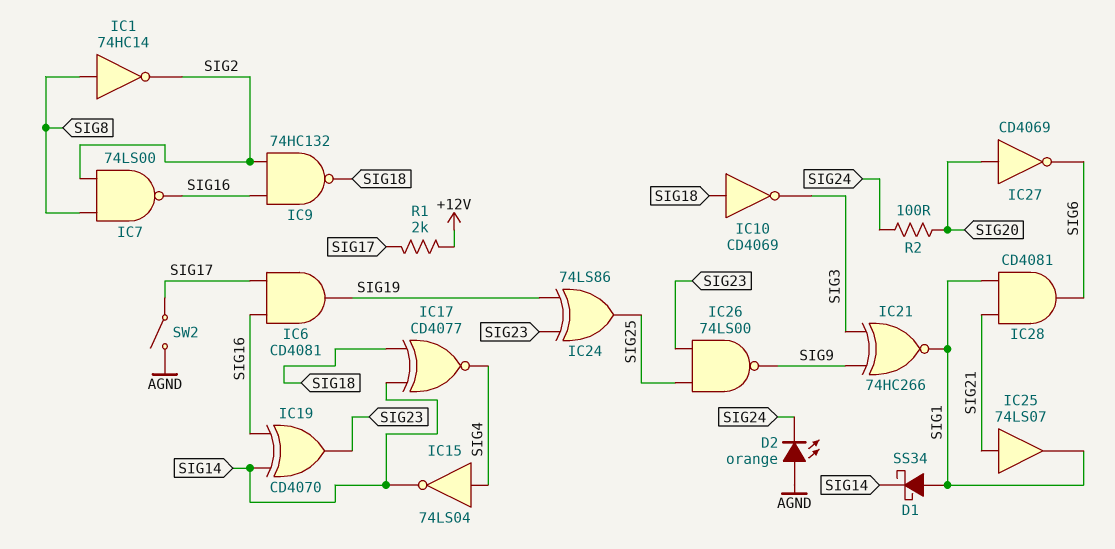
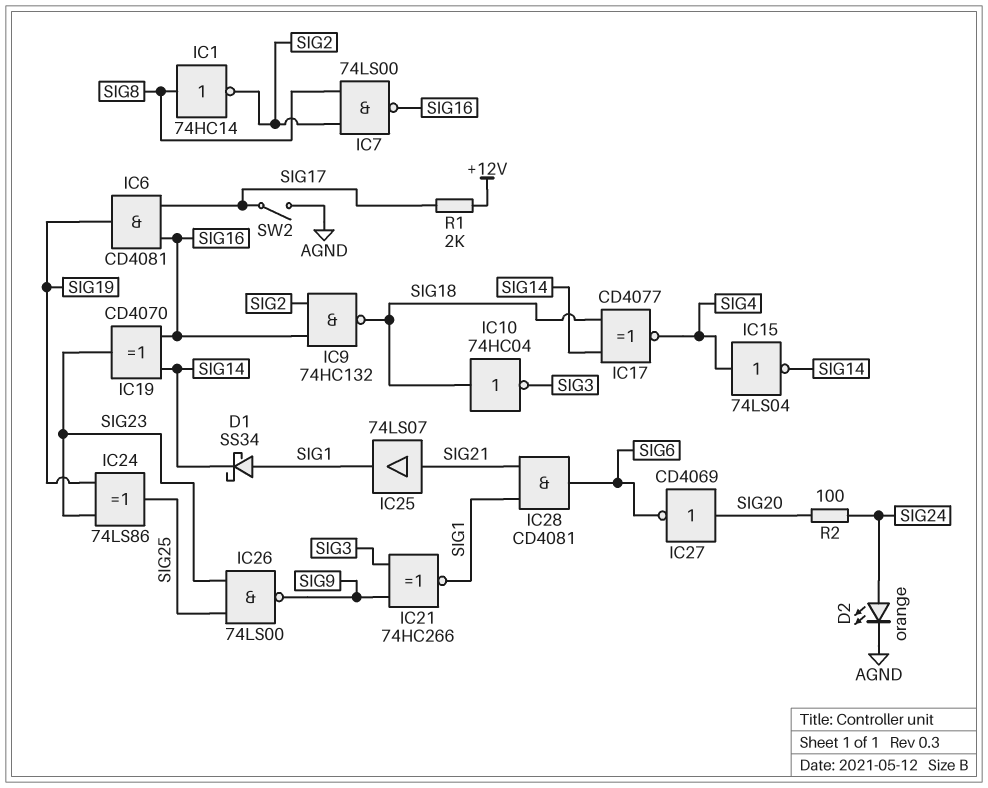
D2: LED orange (A AGND, K SIG24) -> LED orange (A SIG24, K AGND)
IC10: NOT CD4069 (in SIG18, out SIG3) -> NOT 74HC04 (in SIG18, out SIG3)

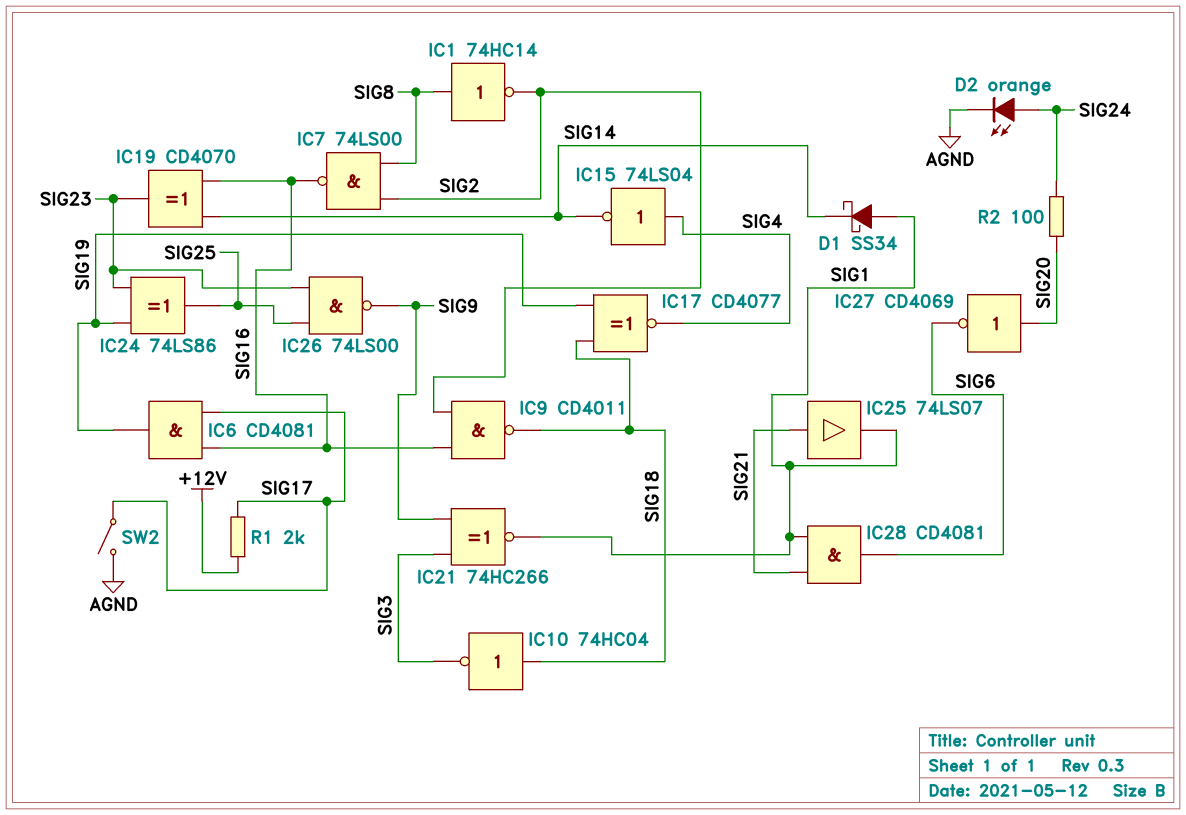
IC9: NAND 74HC132 (in SIG2, in SIG16, out SIG18) -> NAND CD4011 (in SIG2, in SIG16, out SIG18)
IC17: XNOR CD4077 (in SIG14, in SIG18, out SIG4) -> XNOR CD4077 (in SIG18, in SIG19, out SIG4)

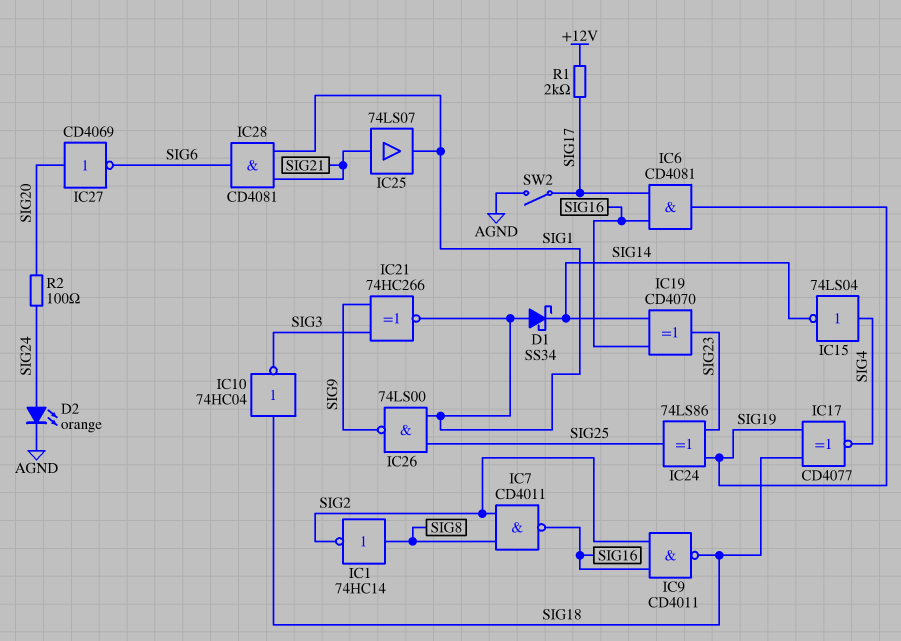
IC7: NAND 74LS00 (in SIG2, in SIG8, out SIG16) -> NAND CD4011 (in SIG2, in SIG8, out SIG16)
IC26: NAND 74LS00 (in SIG23, in SIG25, out SIG9) -> NAND 74LS00 (in SIG1, in SIG25, out SIG9)

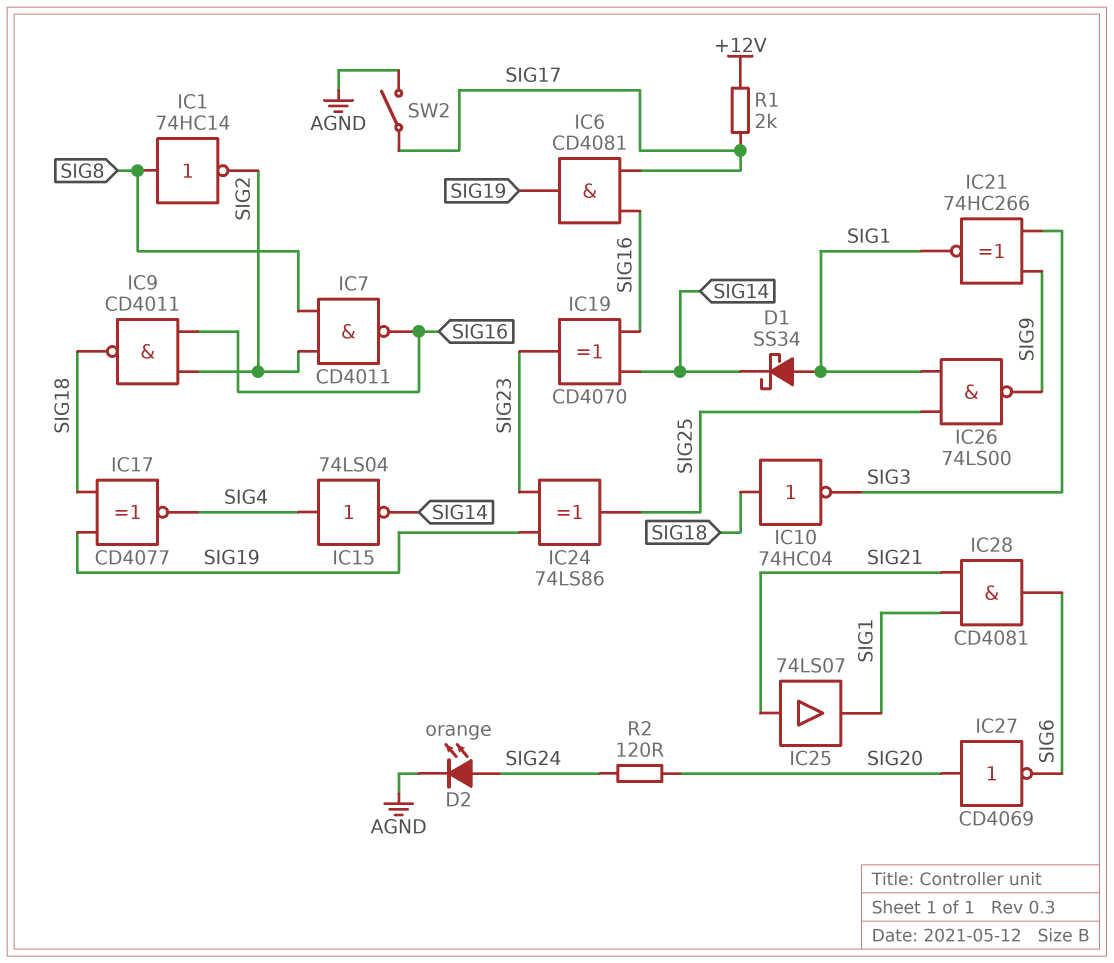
R2: 100 (SIG20, SIG24) -> 120 (SIG20, SIG24)

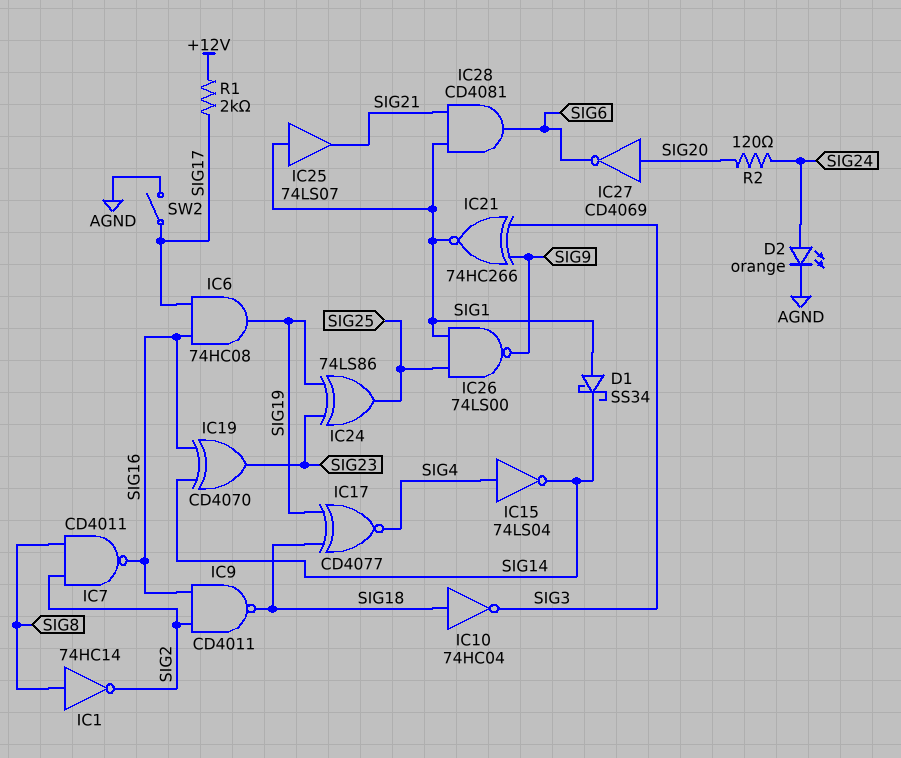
IC6: AND CD4081 (in SIG16, in SIG17, out SIG19) -> AND 74HC08 (in SIG16, in SIG17, out SIG19)
IC25: buffer 74LS07 (in SIG21, out SIG1) -> buffer 74LS07 (in SIG1, out SIG21)

